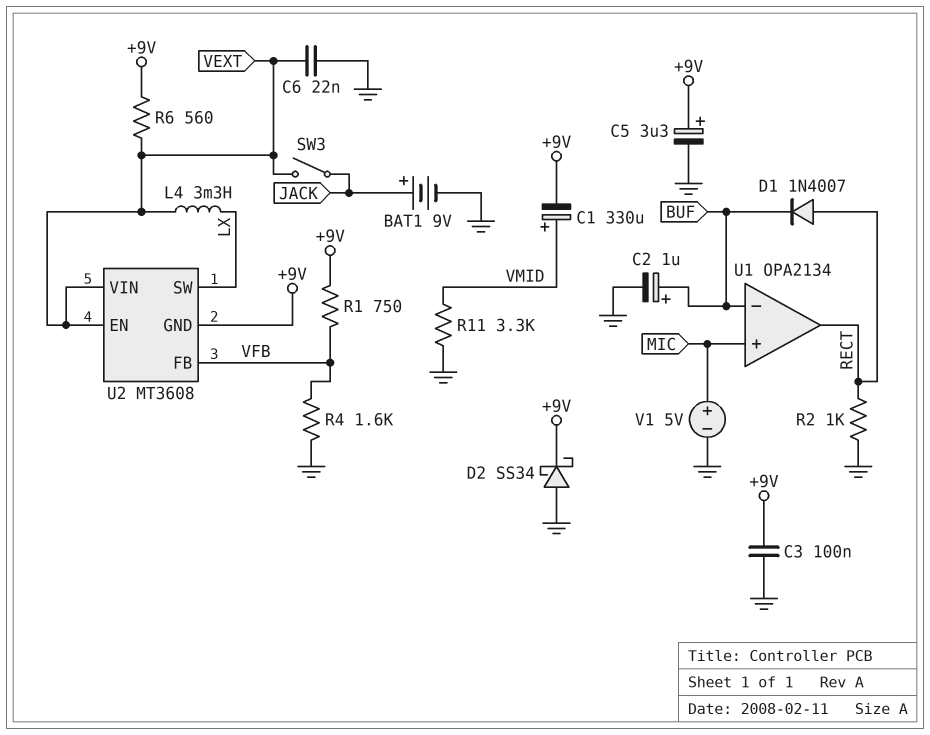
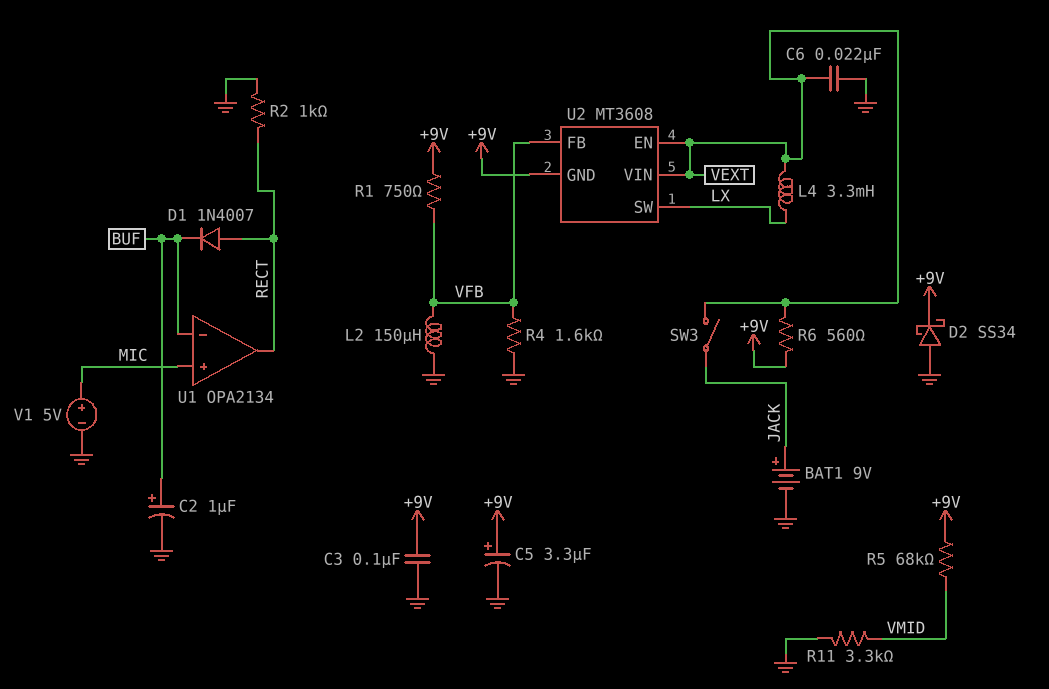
C1: 330uF (plus VMID, minus +9V) -> none
L2: none -> 150uH (GND, VFB)
R5: none -> 68k (+9V, VMID)

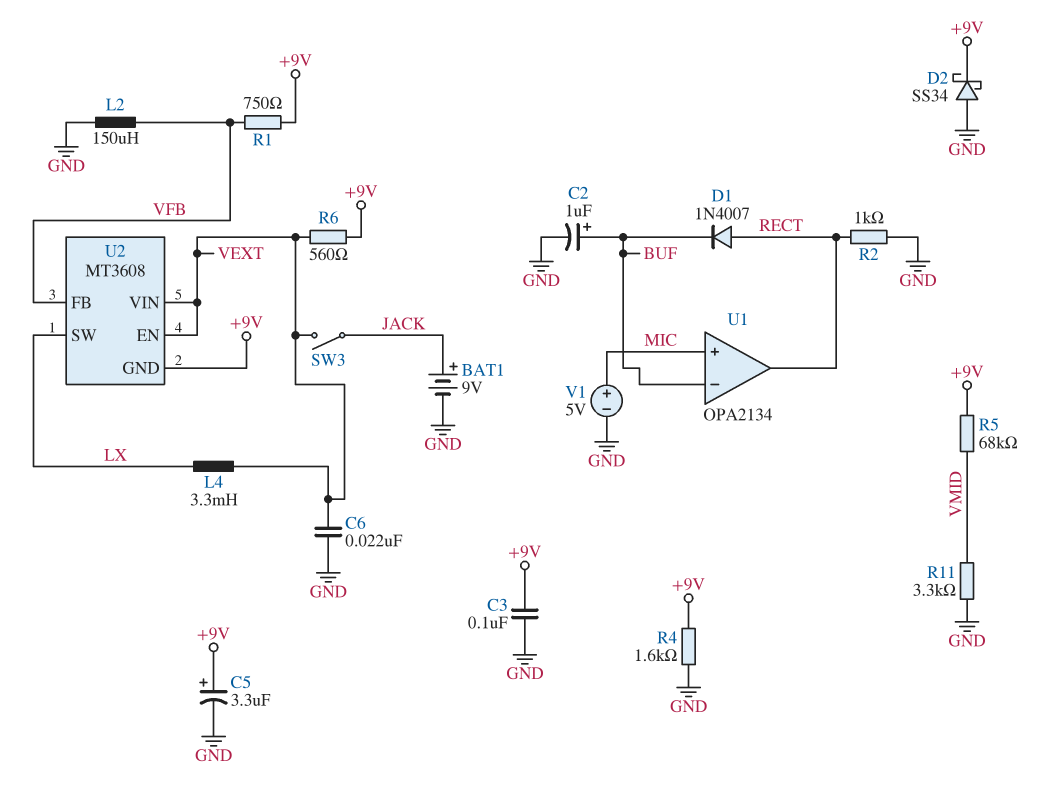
R4: 1.6k (GND, VFB) -> 1.6k (+9V, GND)

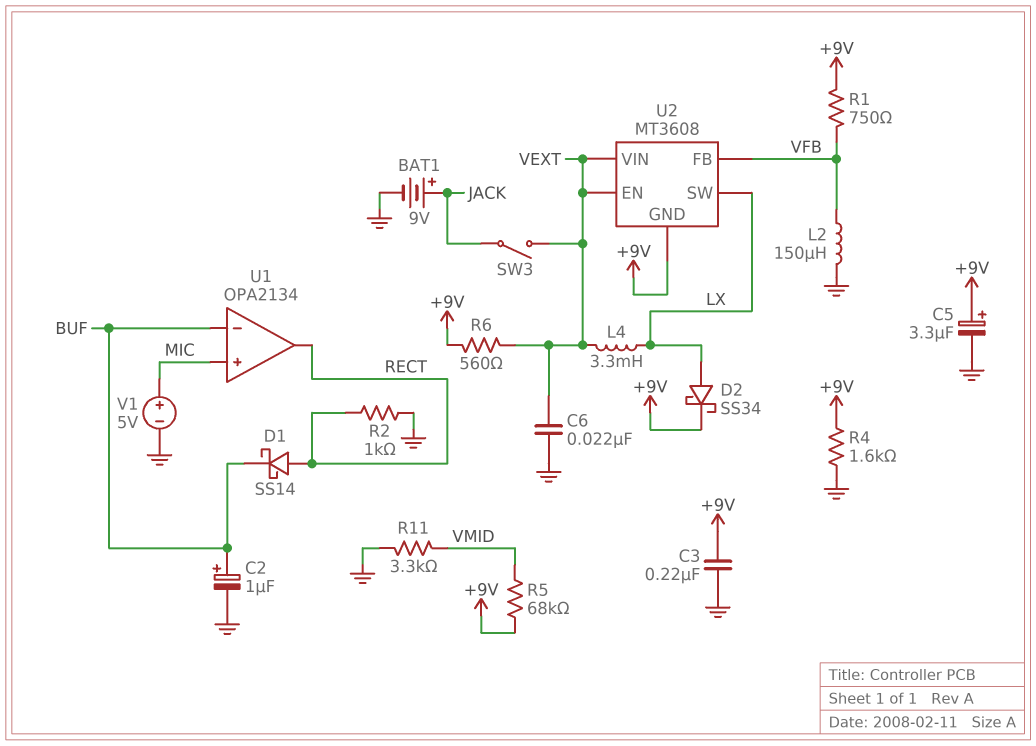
C3: 100nF (+9V, GND) -> 220nF (+9V, GND)
D1: diode 1N4007 (A RECT, K BUF) -> schottky SS14 (A RECT, K BUF)
D2: schottky SS34 (A GND, K +9V) -> schottky SS34 (A LX, K +9V)

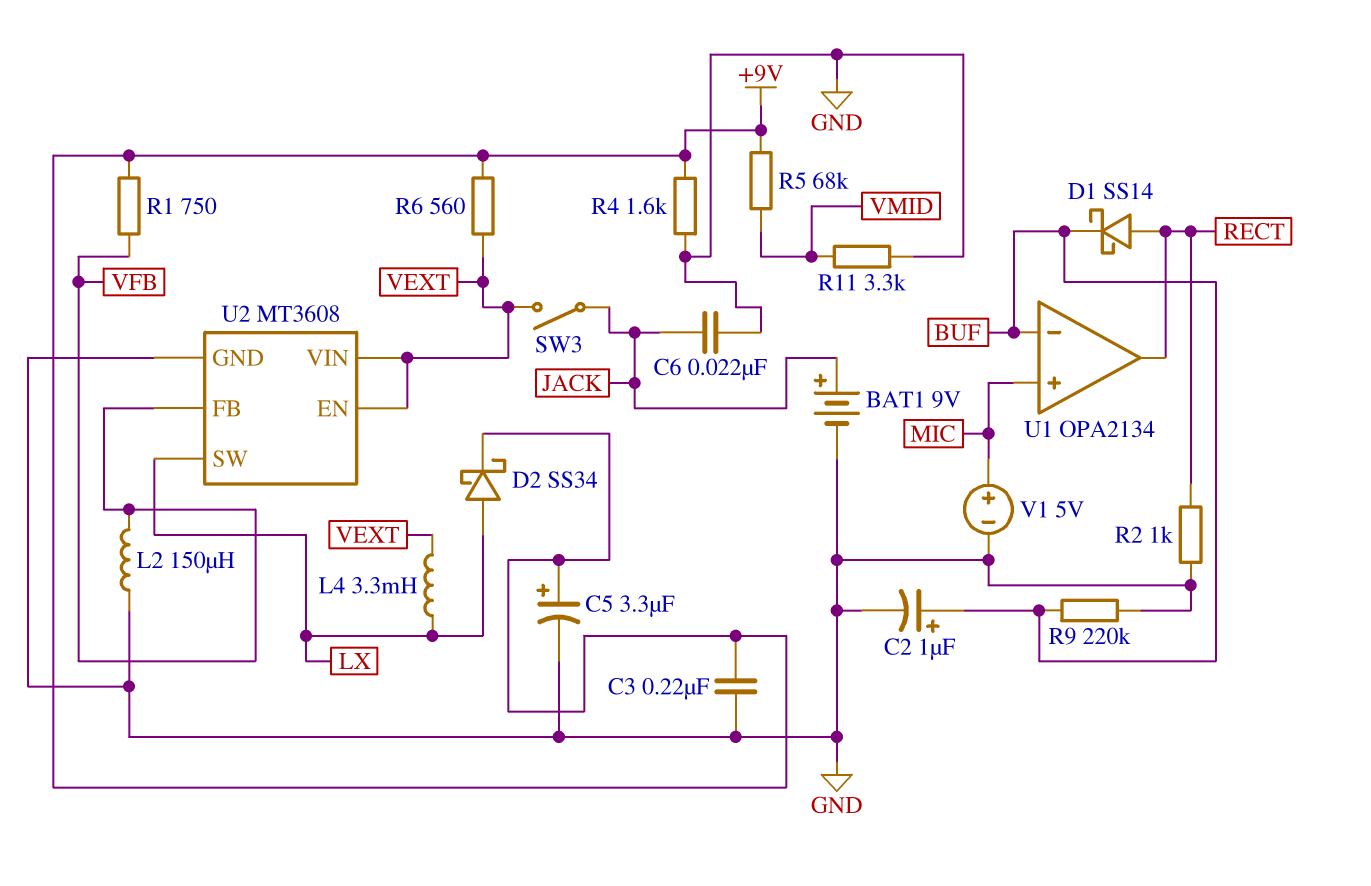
C6: 22nF (GND, VEXT) -> 22nF (GND, JACK)
R9: none -> 220k (BUF, GND)
U2 pin GND: +9V -> GND

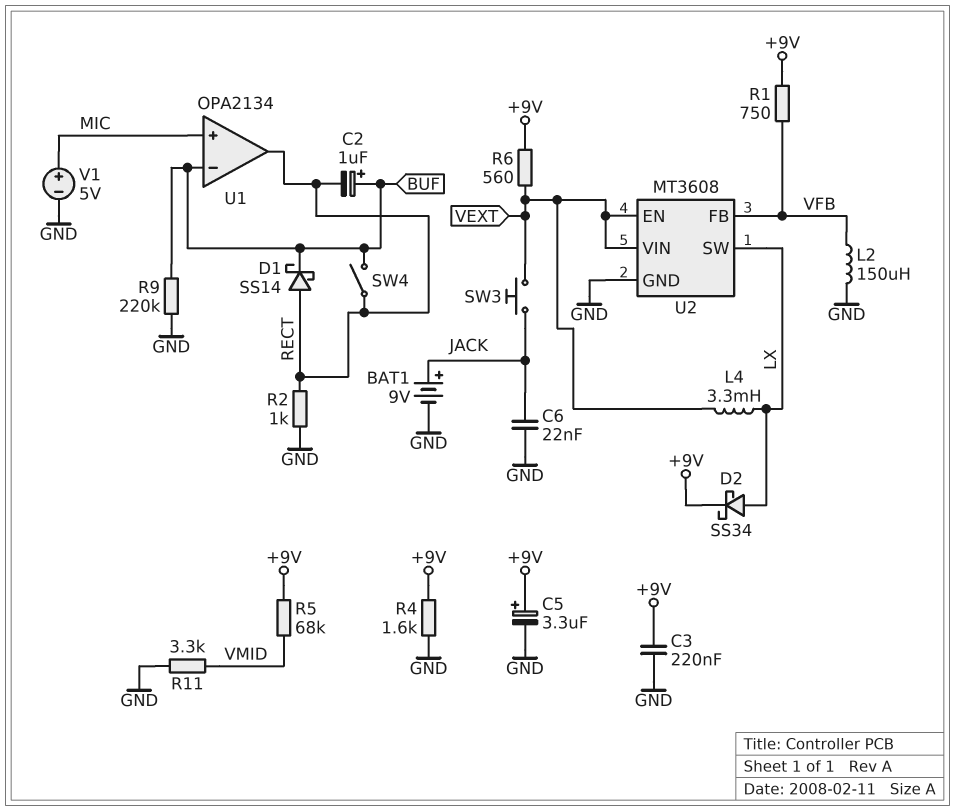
C2: 1uF (plus BUF, minus GND) -> 1uF (plus BUF, minus RECT)
SW3: switch (JACK, VEXT) -> button (JACK, VEXT)
SW4: none -> switch (BUF, RECT)

